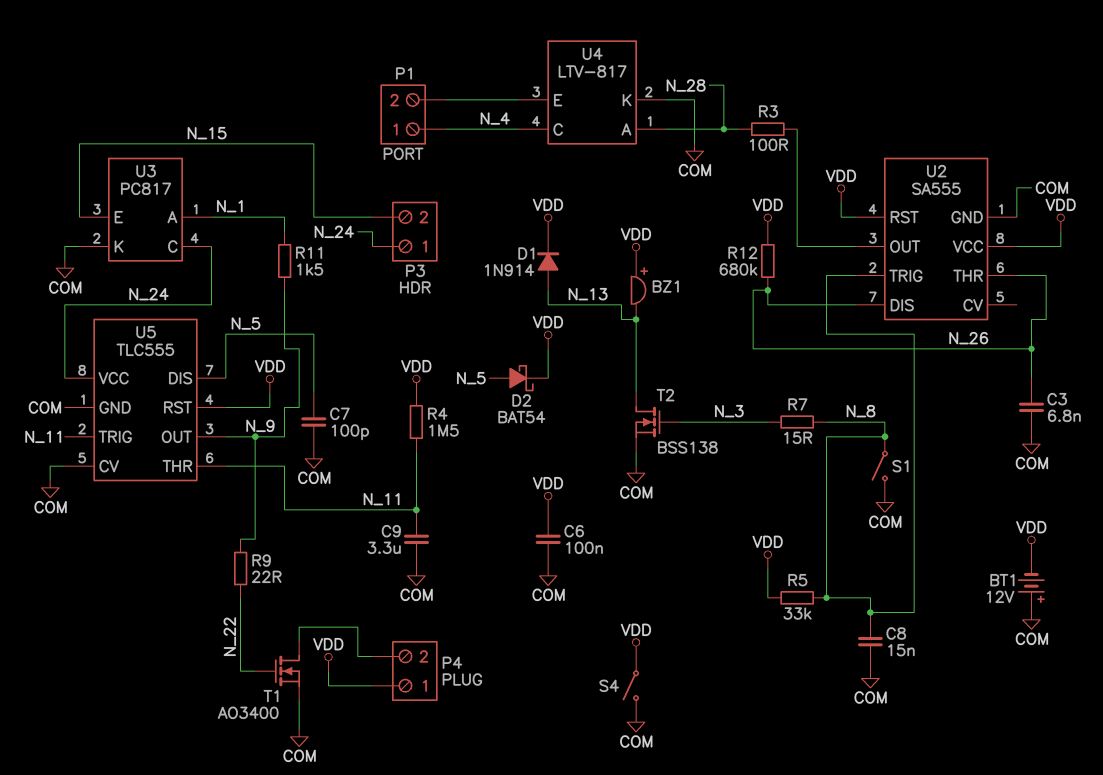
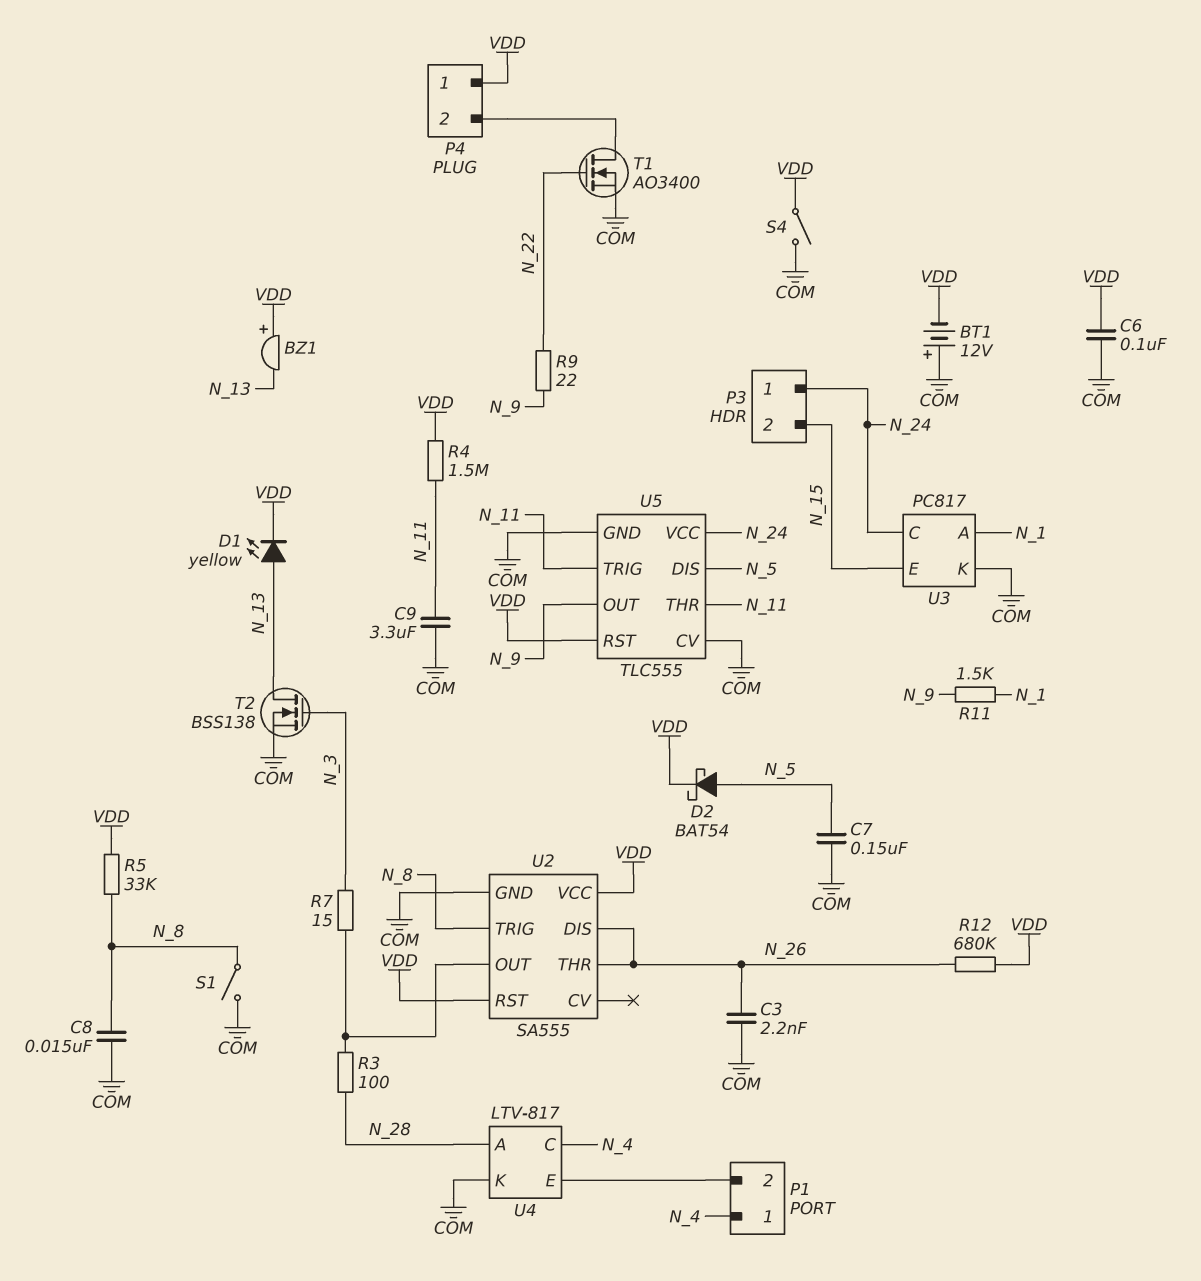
C3: 6.8nF (COM, N_26) -> 2.2nF (COM, N_26)
C7: 100pF (COM, N_5) -> 150nF (COM, N_5)
D1: diode 1N914 (A N_13, K VDD) -> LED yellow (A N_13, K VDD)
R7: 15 (N_3, N_8) -> 15 (N_3, U2/OUT)

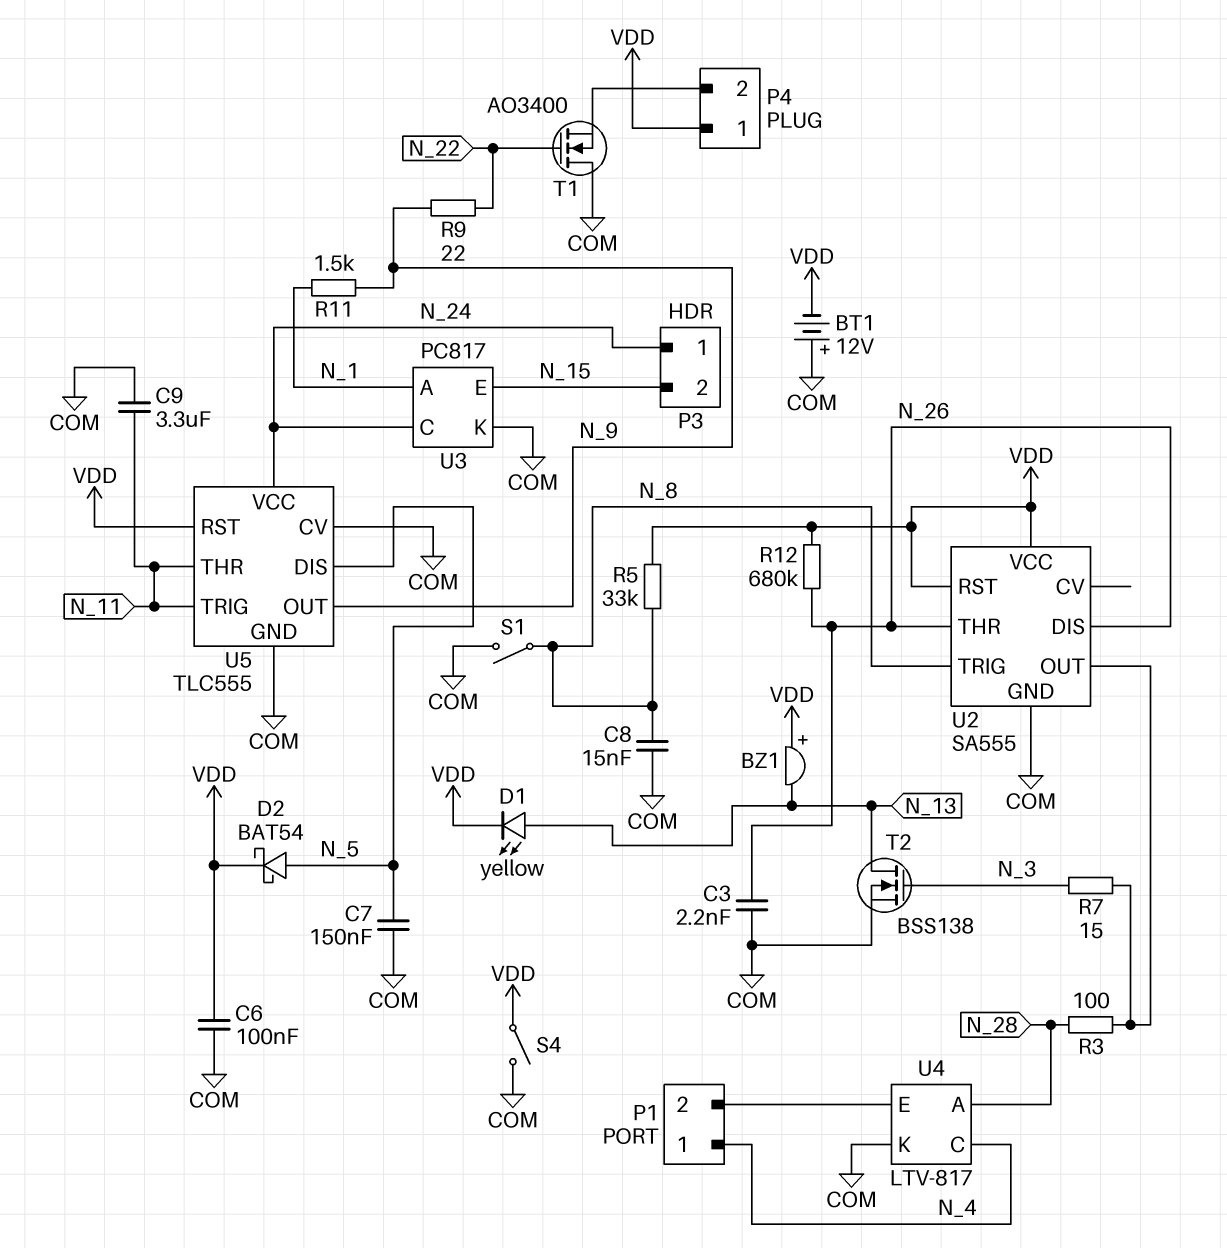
R4: 1.5M (N_11, VDD) -> none
T1: NMOS AO3400 (G N_22, D P4/2, S COM) -> NMOS AO3400 (G N_22, D COM, S P4/2)

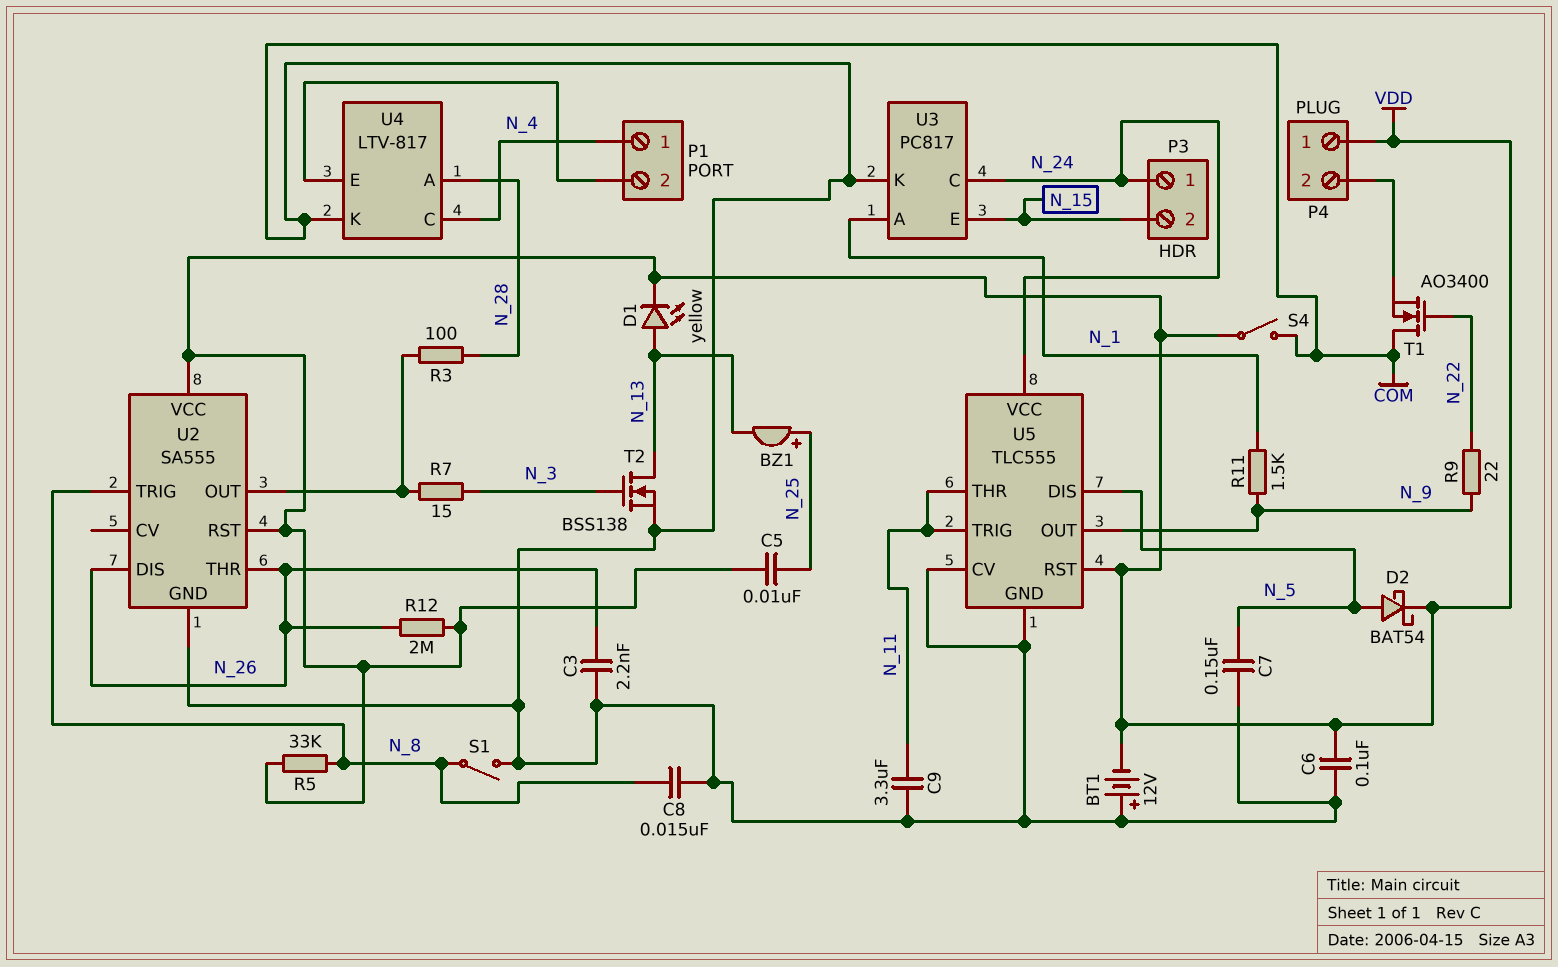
BZ1: buzzer (plus VDD, minus N_13) -> buzzer (plus N_25, minus N_13)
C5: none -> 10nF (N_25, VDD)
R12: 680k (N_26, VDD) -> 2M (N_26, VDD)

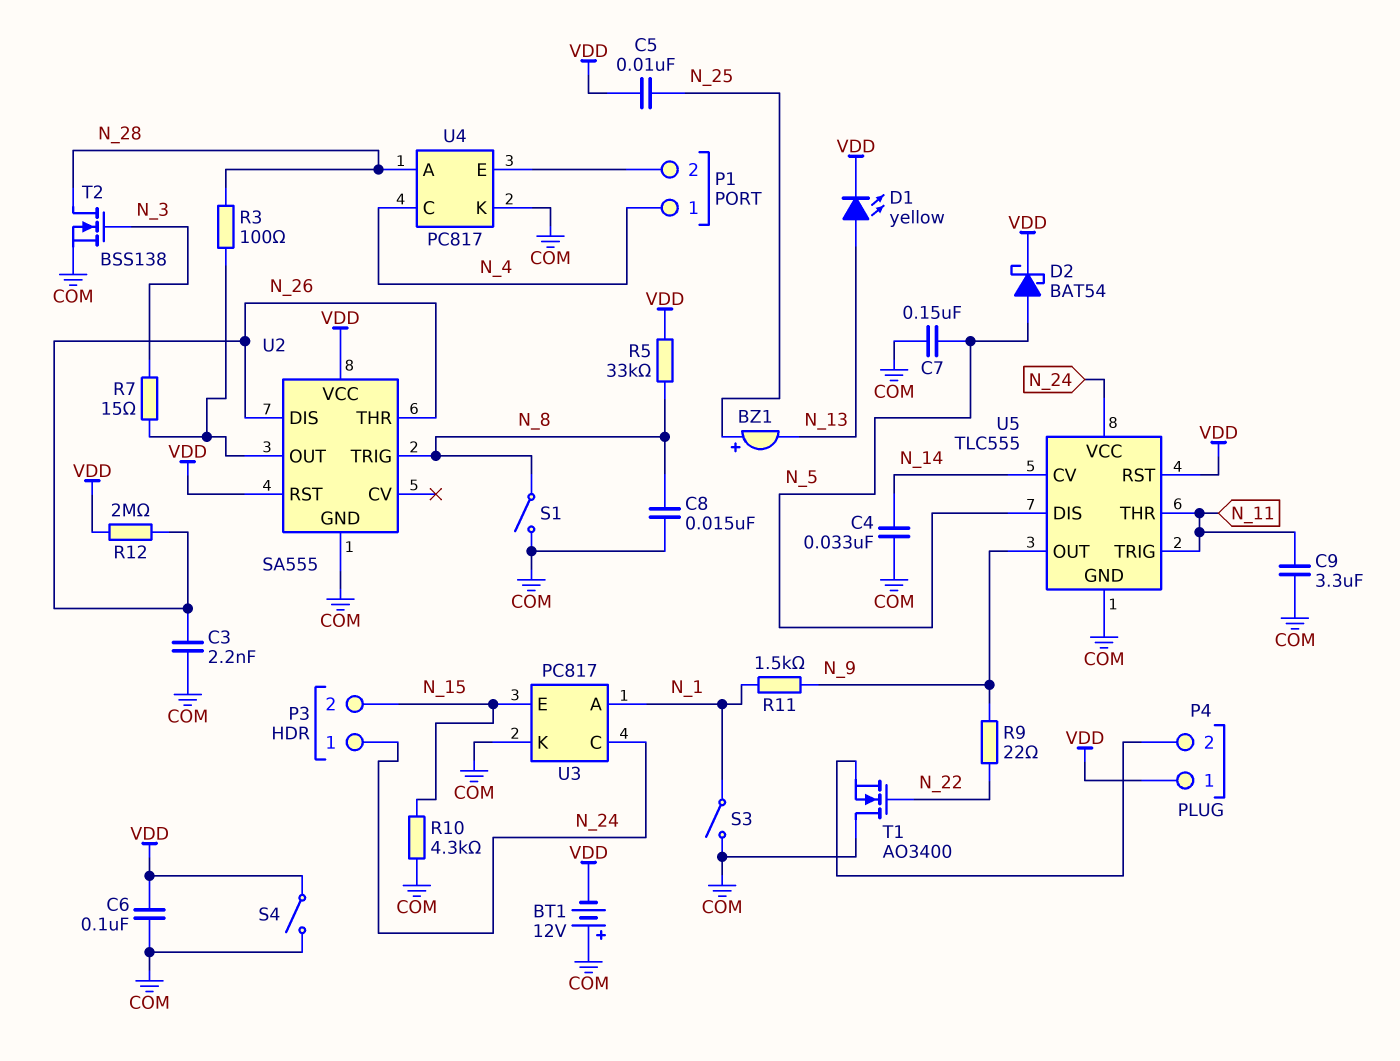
C4: none -> 33nF (COM, N_14)
R10: none -> 4.3k (COM, N_15)
S3: none -> switch (COM, N_1)
T2: NMOS BSS138 (G N_3, D N_13, S COM) -> NMOS BSS138 (G N_3, D N_28, S COM)
U4: LTV-817 -> PC817
U5 pin CV: COM -> N_14

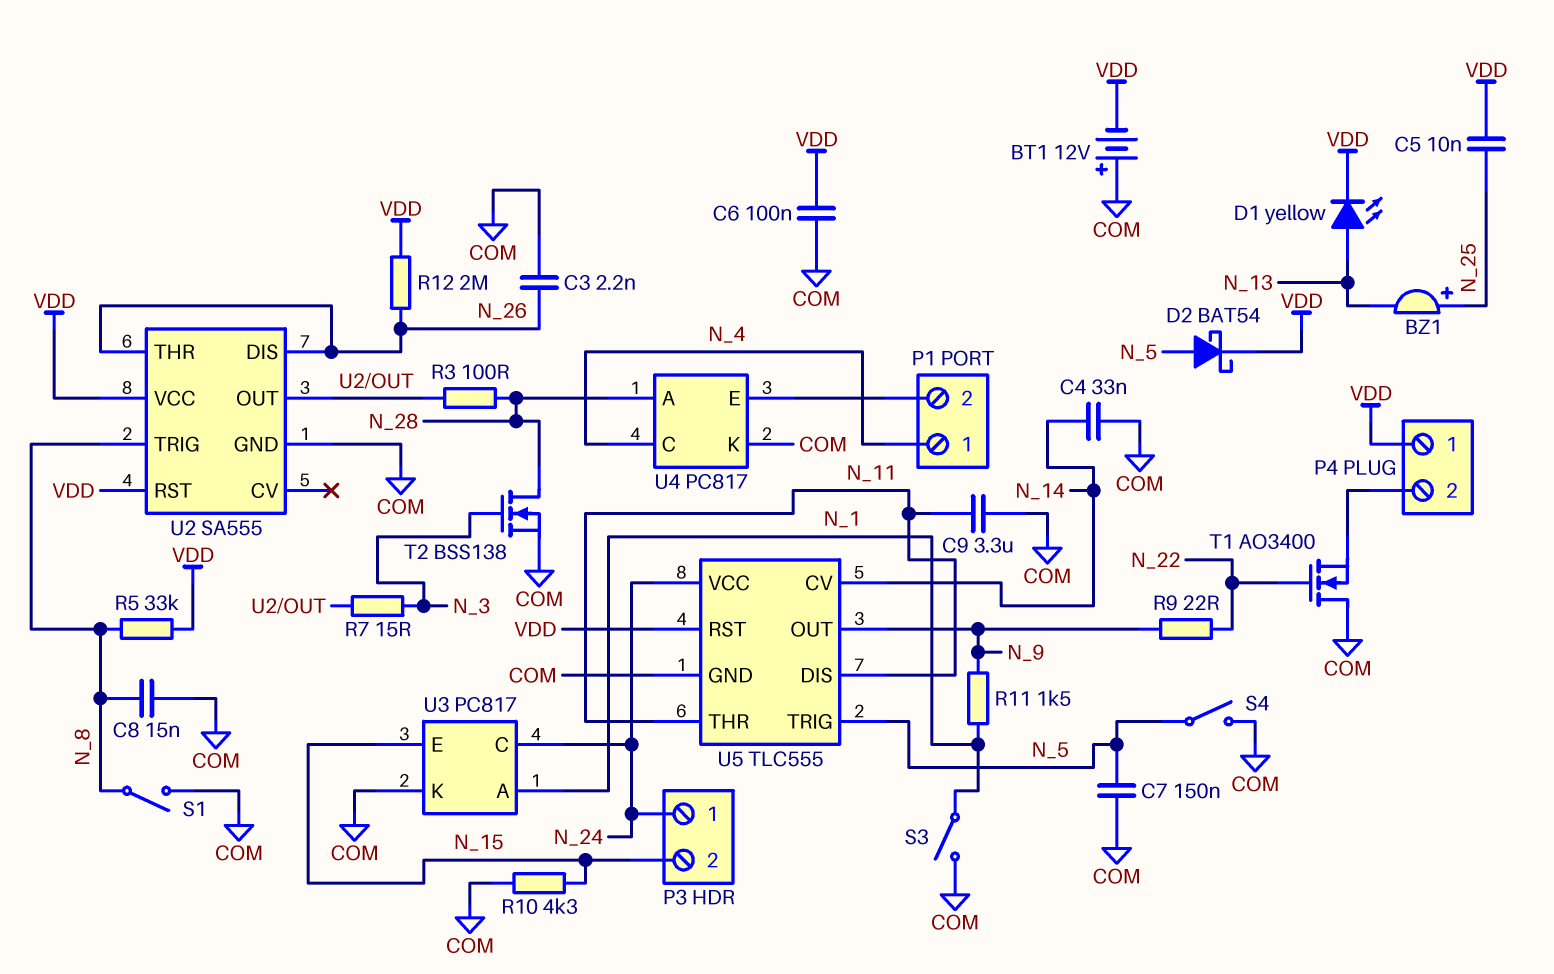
S4: switch (COM, VDD) -> switch (COM, N_5)
U5 pin DIS: N_5 -> N_11
U5 pin TRIG: N_11 -> N_5

